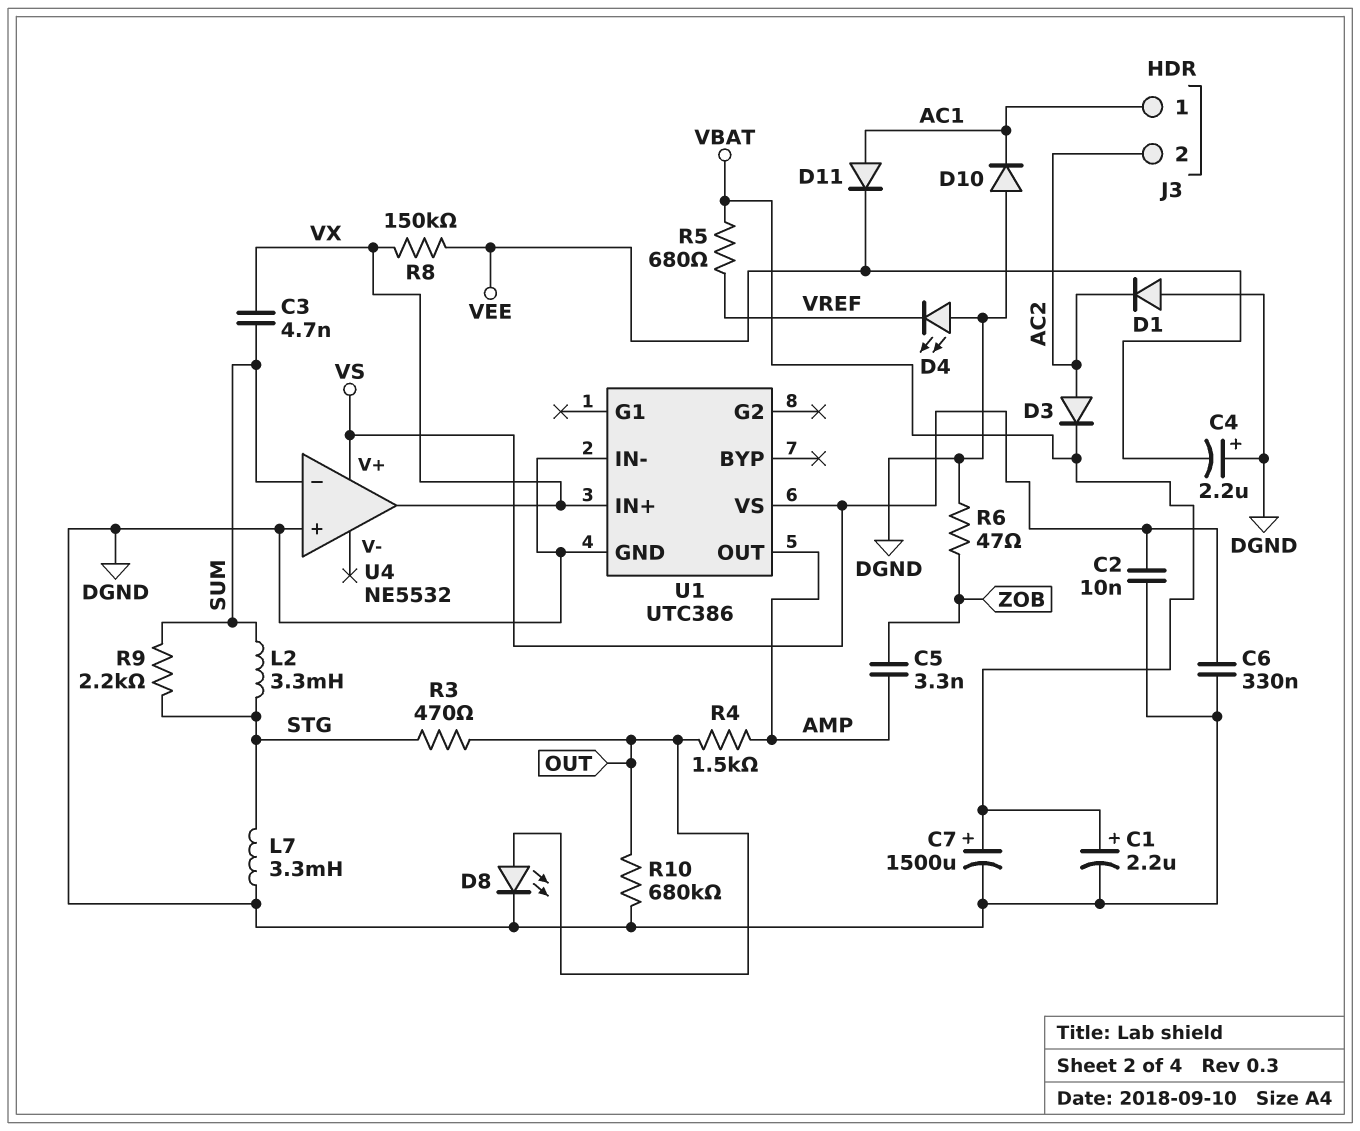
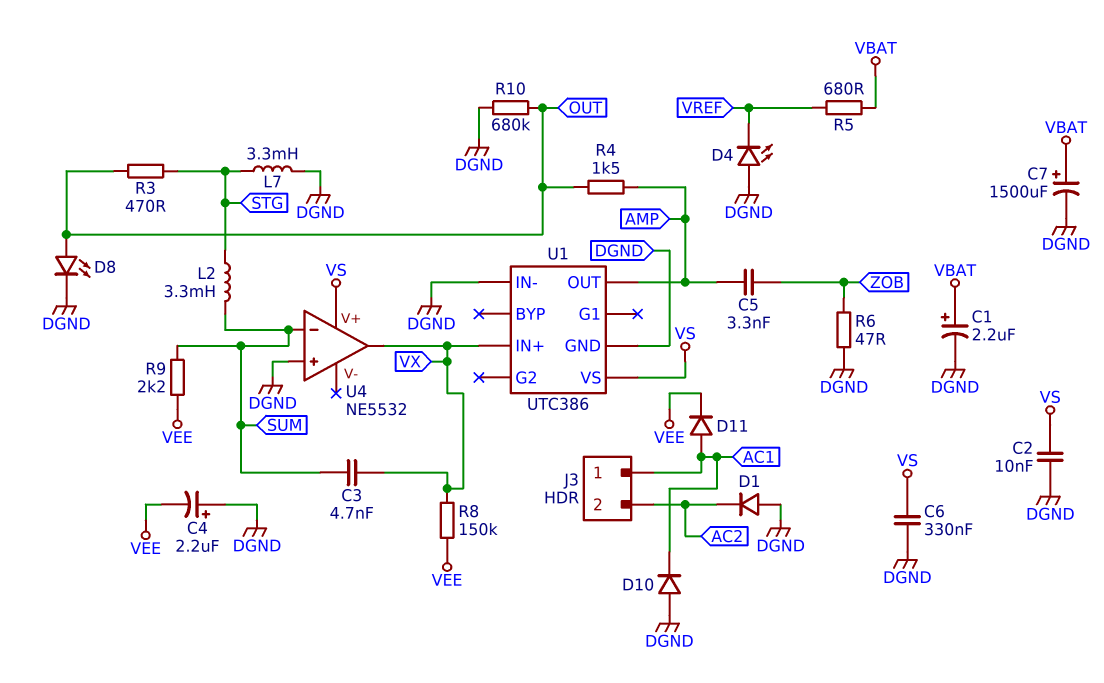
D3: diode (A AC2, K VBAT) -> none
R9: 2.2k (STG, SUM) -> 2.2k (SUM, VEE)

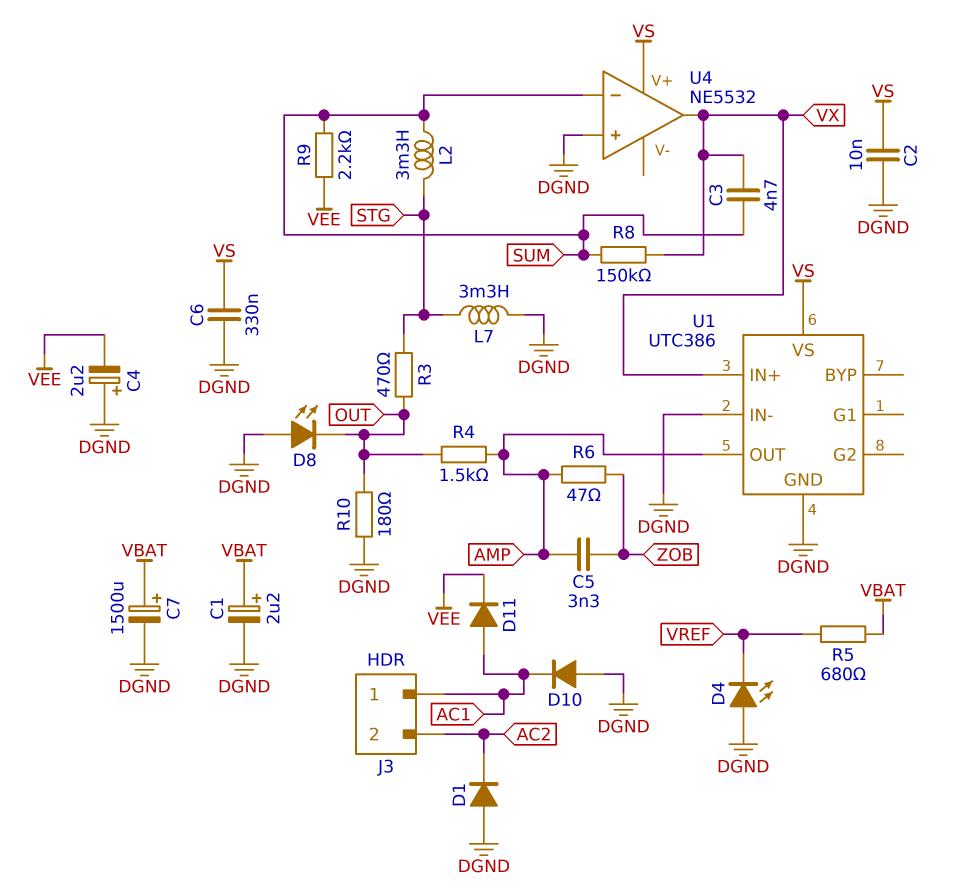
D8: LED (A OUT, K DGND) -> LED (A DGND, K OUT)
R6: 47 (DGND, ZOB) -> 47 (AMP, ZOB)
R8: 150k (VEE, VX) -> 150k (SUM, VX)
R10: 680k (DGND, OUT) -> 180 (DGND, OUT)

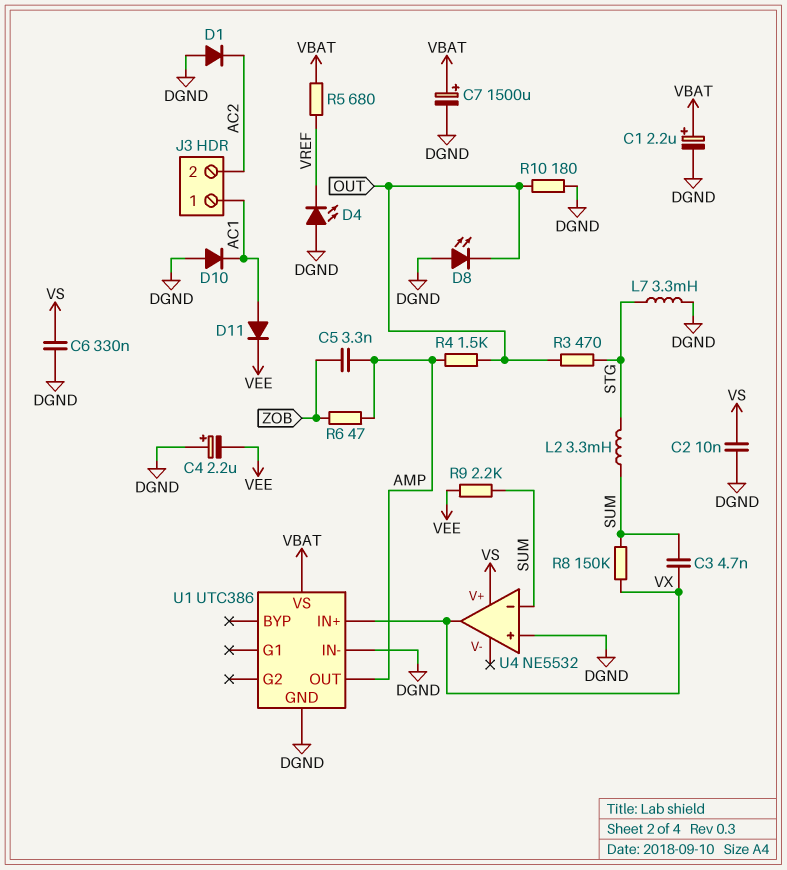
U1 pin VS: VS -> VBAT

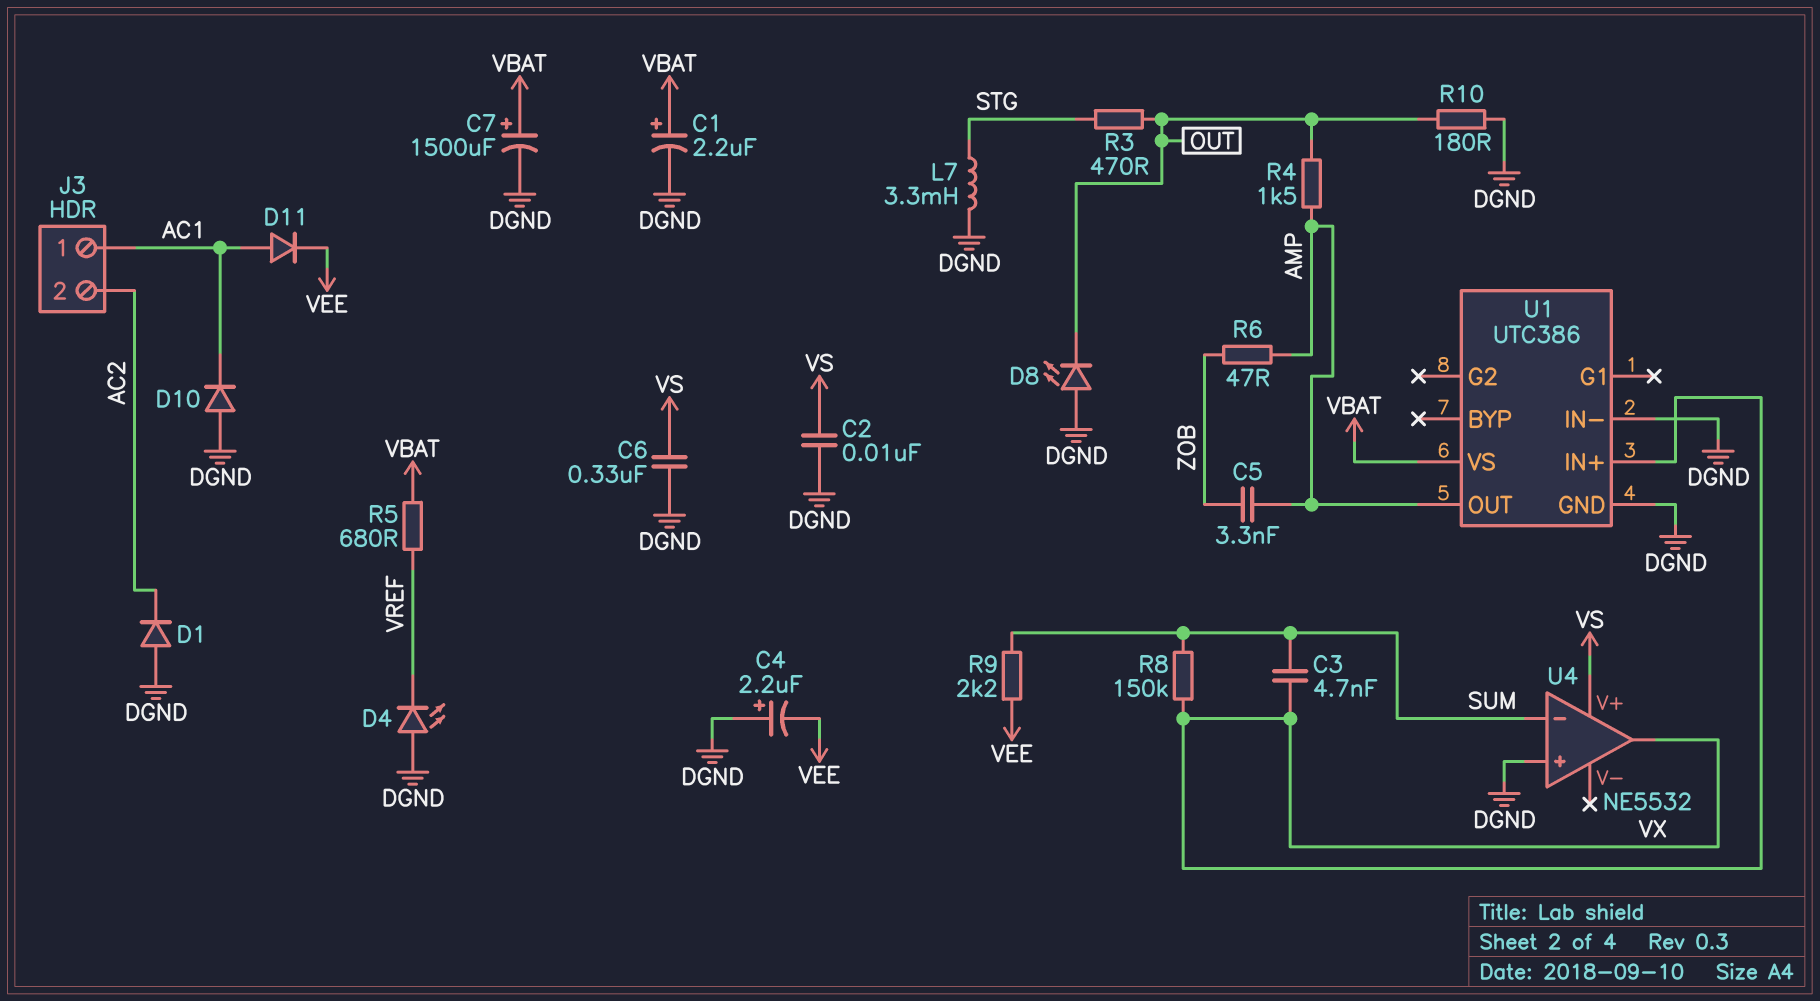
L2: 3.3mH (STG, SUM) -> none

